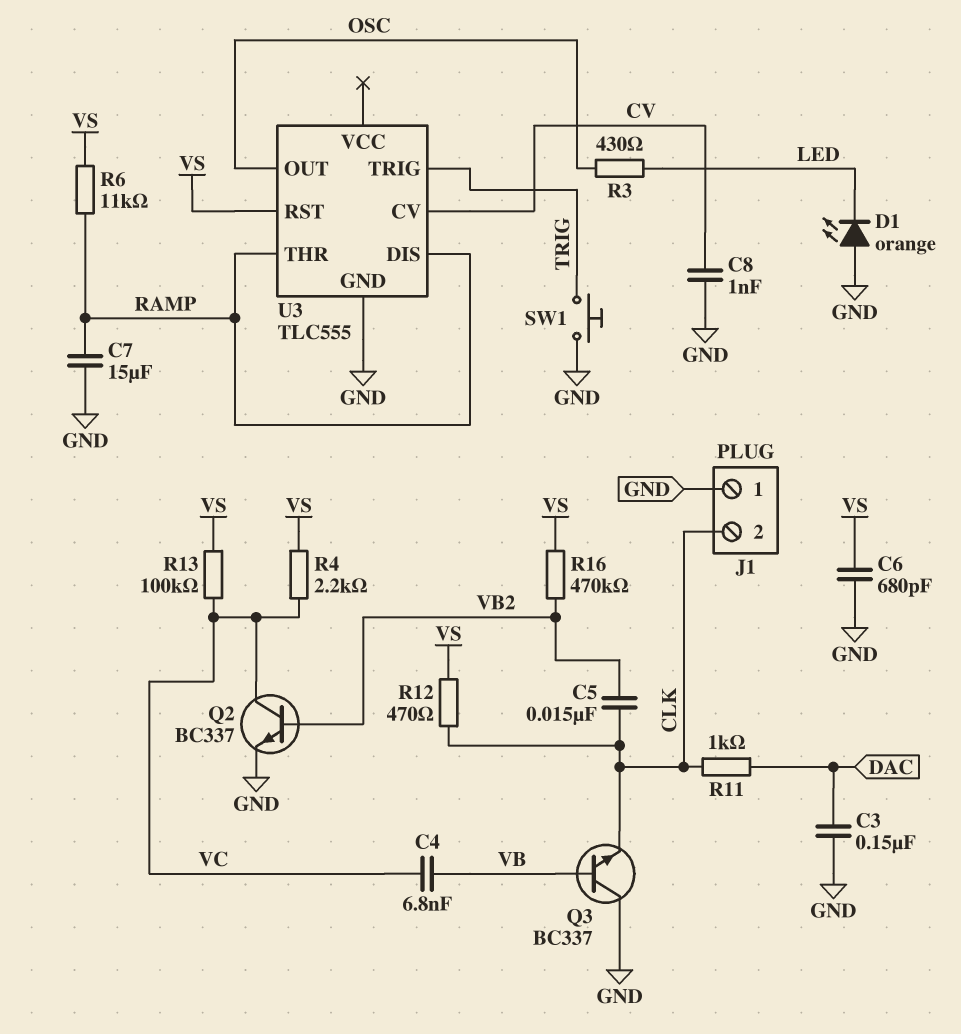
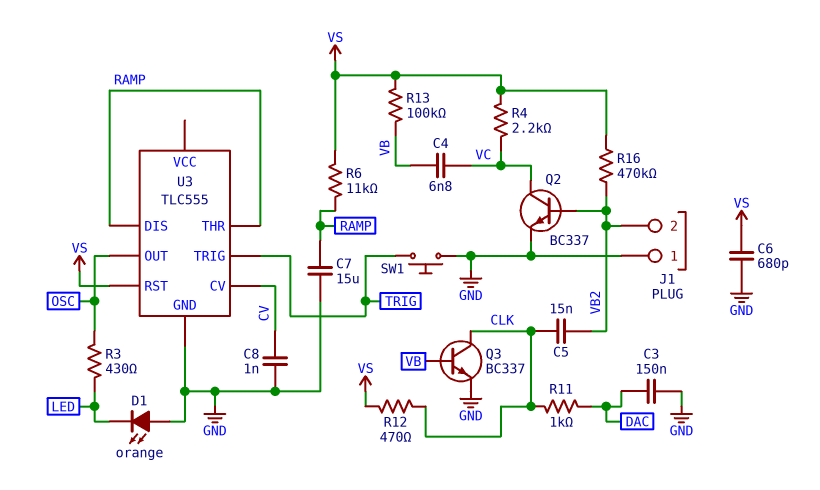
J1 pin 2: CLK -> VB2
Q3: NPN BC337 (B VB, C GND, E CLK) -> NPN BC337 (B VB, C CLK, E GND)
R13: 100k (VC, VS) -> 100k (VB, VS)

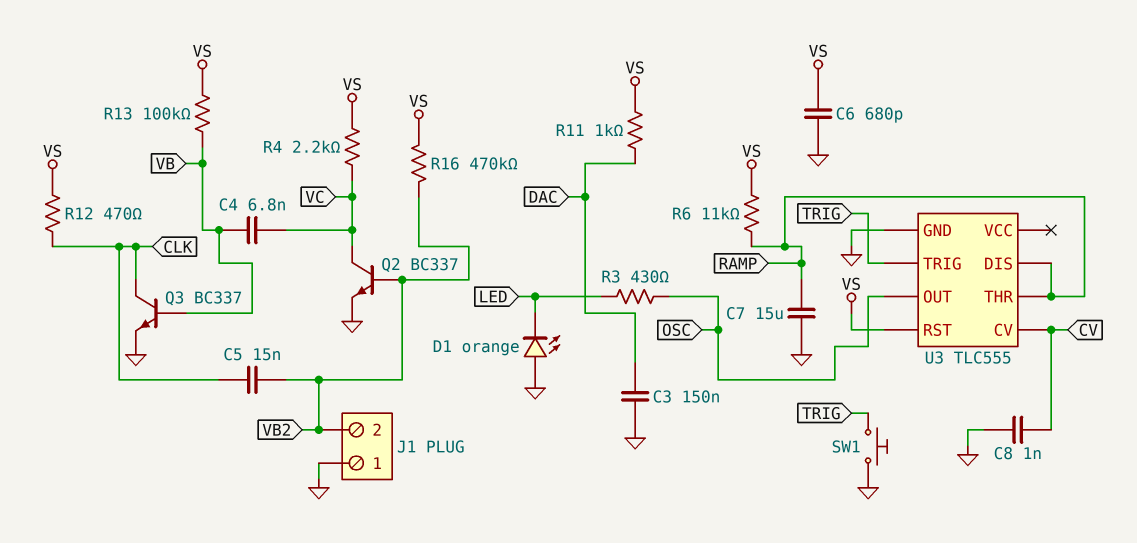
R11: 1k (CLK, DAC) -> 1k (DAC, VS)

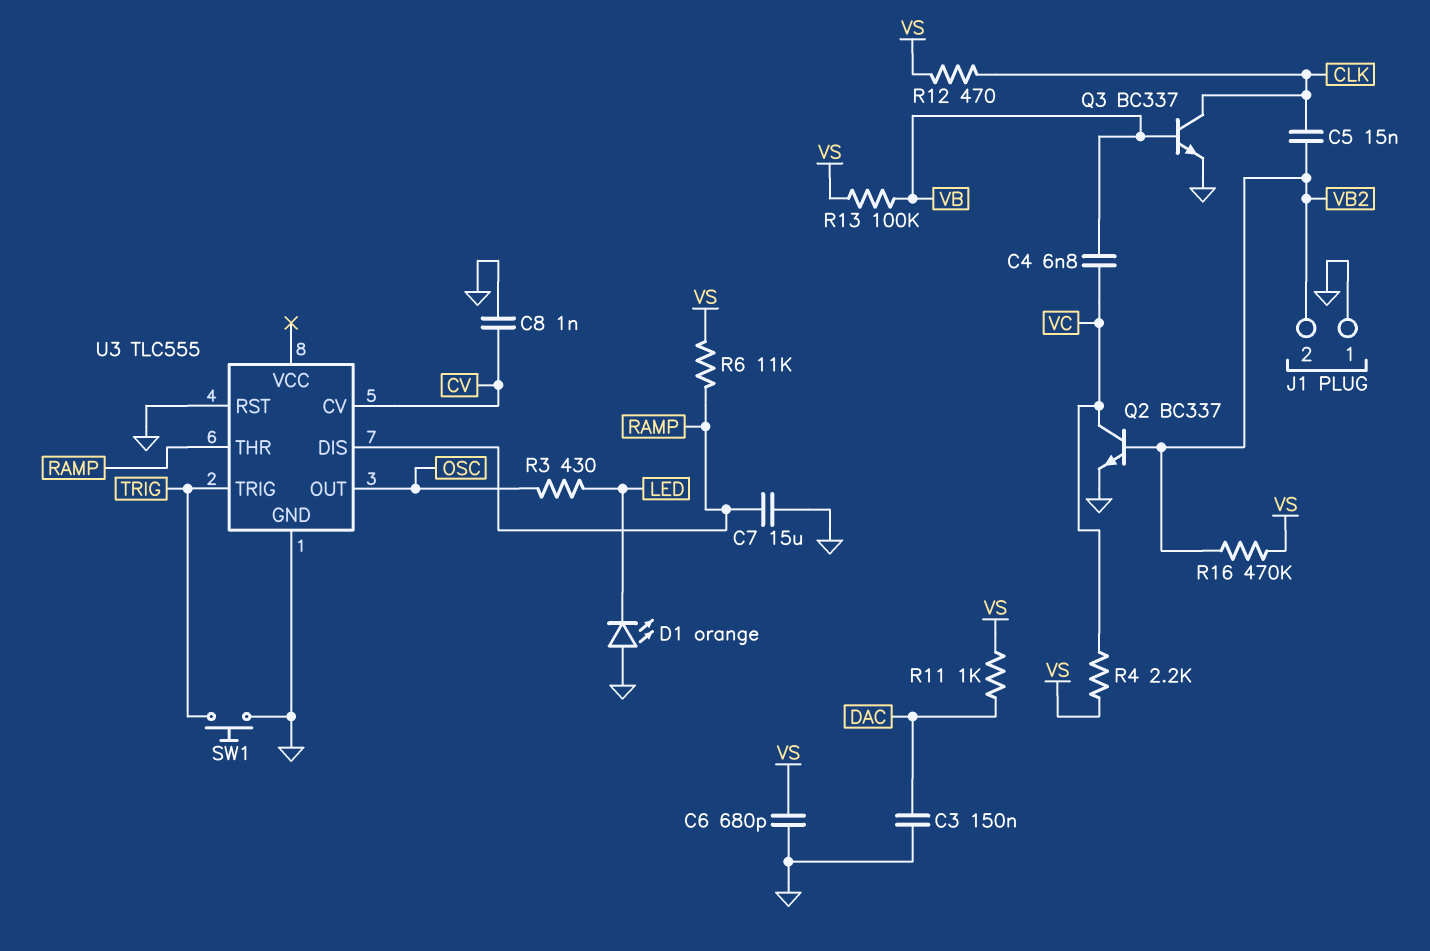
U3 pin RST: VS -> GND

